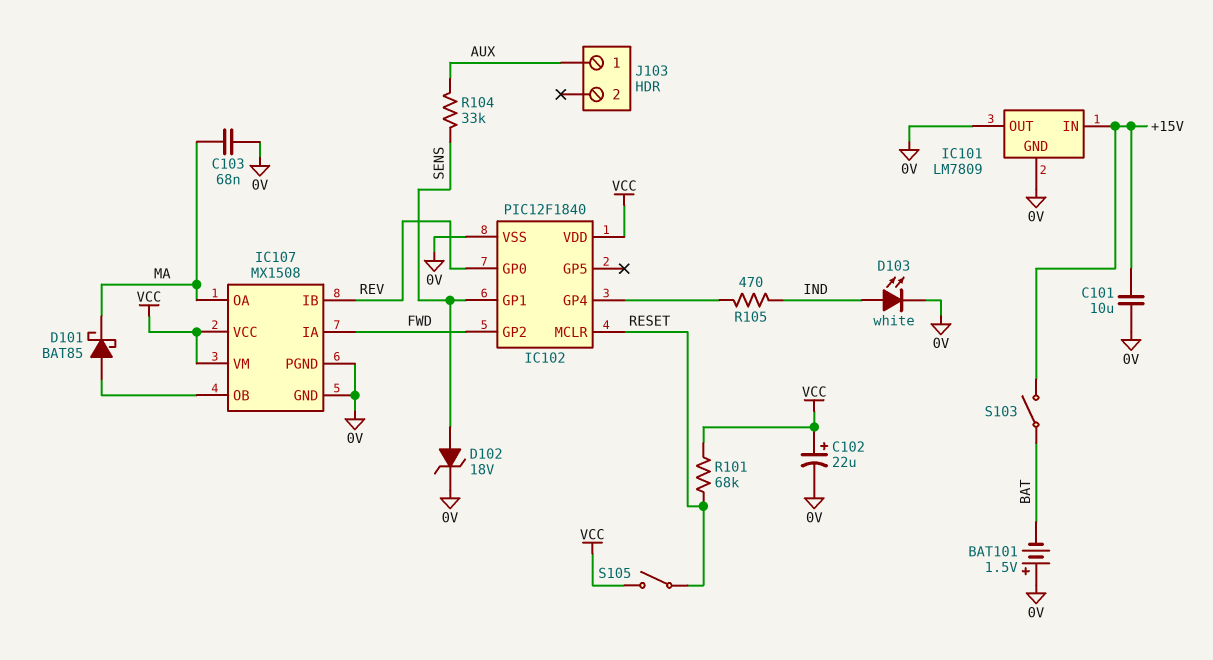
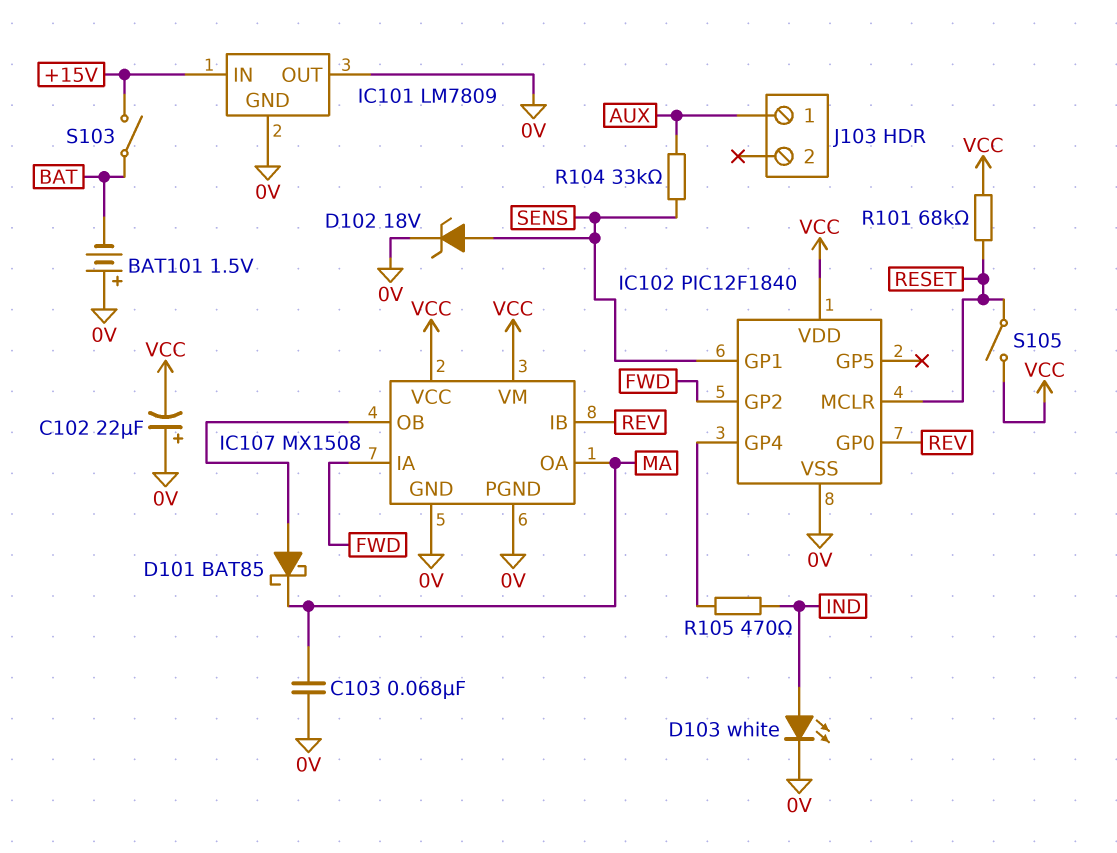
C101: 10uF (+15V, 0V) -> none
C102: 22uF (plus VCC, minus 0V) -> 22uF (plus 0V, minus VCC)

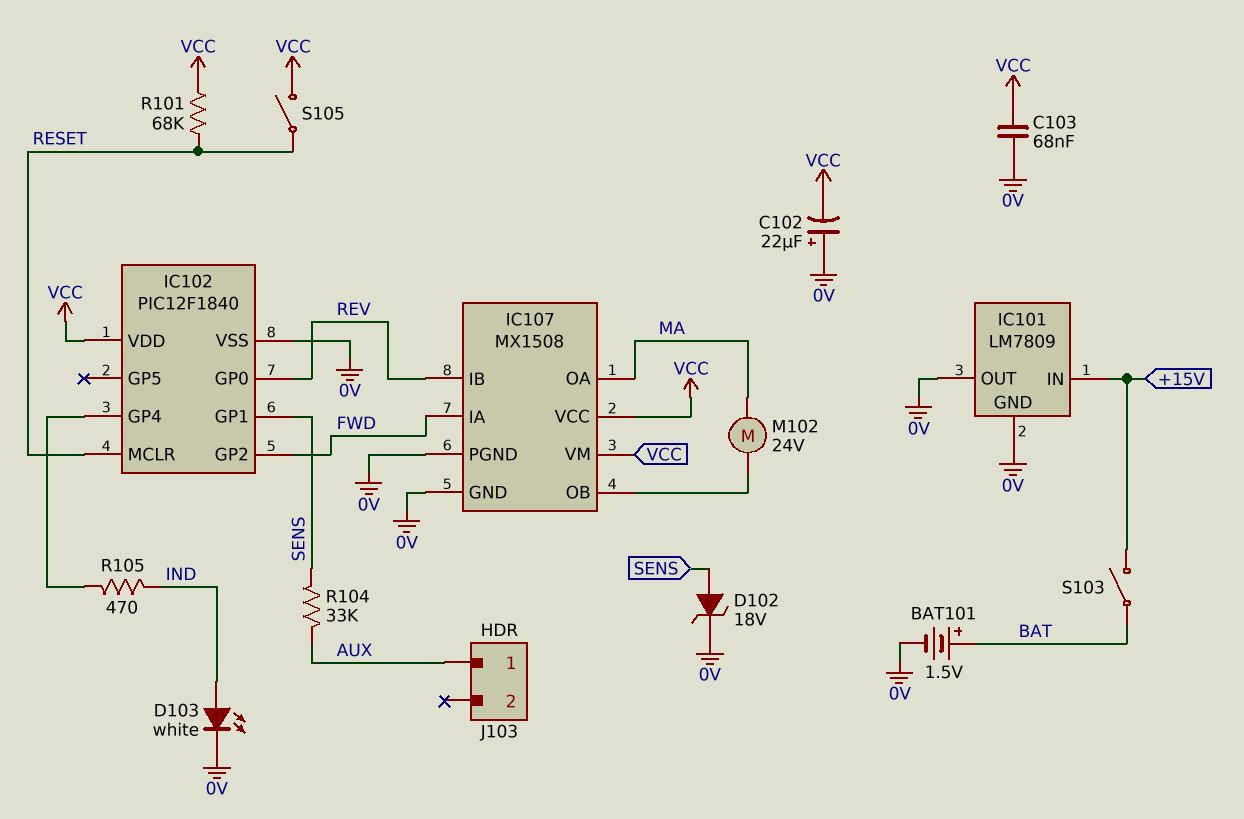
BAT101: 1.5V (plus 0V, minus BAT) -> 1.5V (plus BAT, minus 0V)
C103: 68nF (0V, MA) -> 68nF (0V, VCC)
D101: schottky BAT85 (A IC107/OB, K MA) -> none
M102: none -> motor 24V (IC107/OB, MA)

